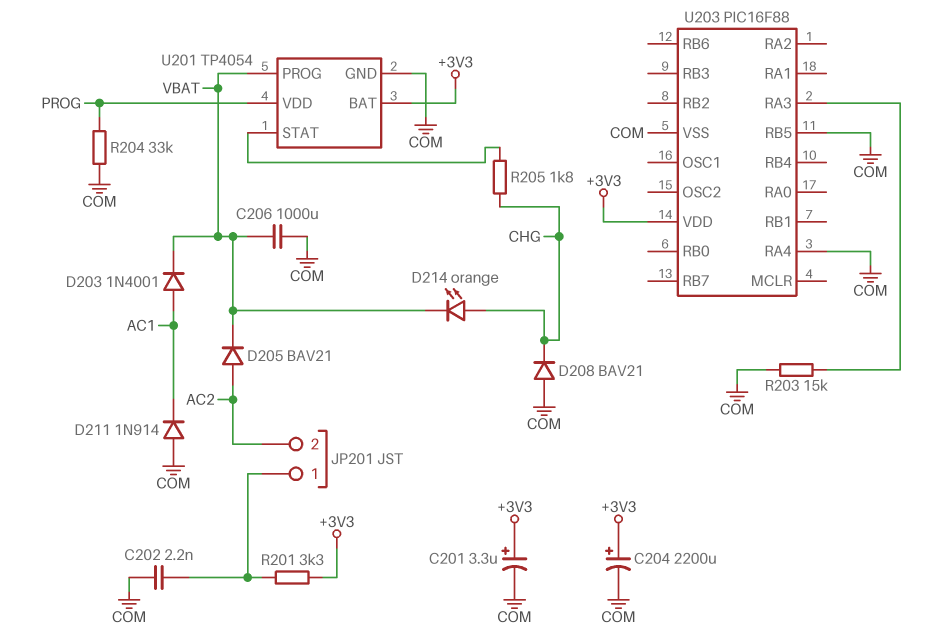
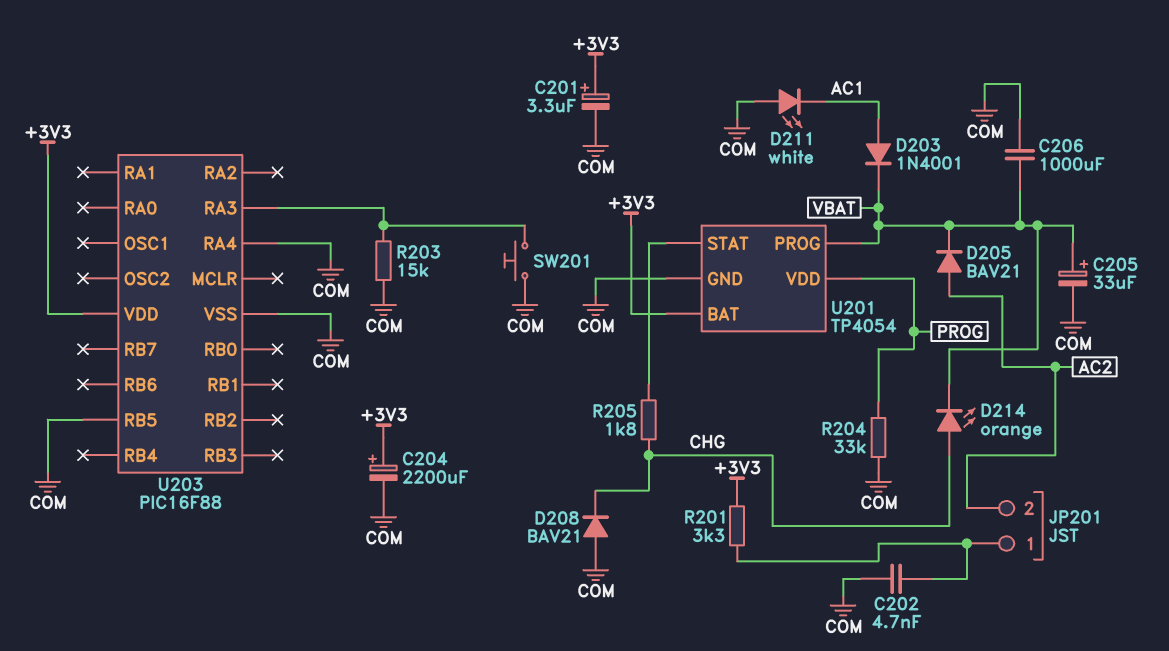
C202: 2.2nF (COM, JP201/1) -> 4.7nF (COM, JP201/1)
C205: none -> 33uF (plus VBAT, minus COM)
D211: diode 1N914 (A COM, K AC1) -> LED white (A COM, K AC1)
SW201: none -> button (COM, U203/RA3)

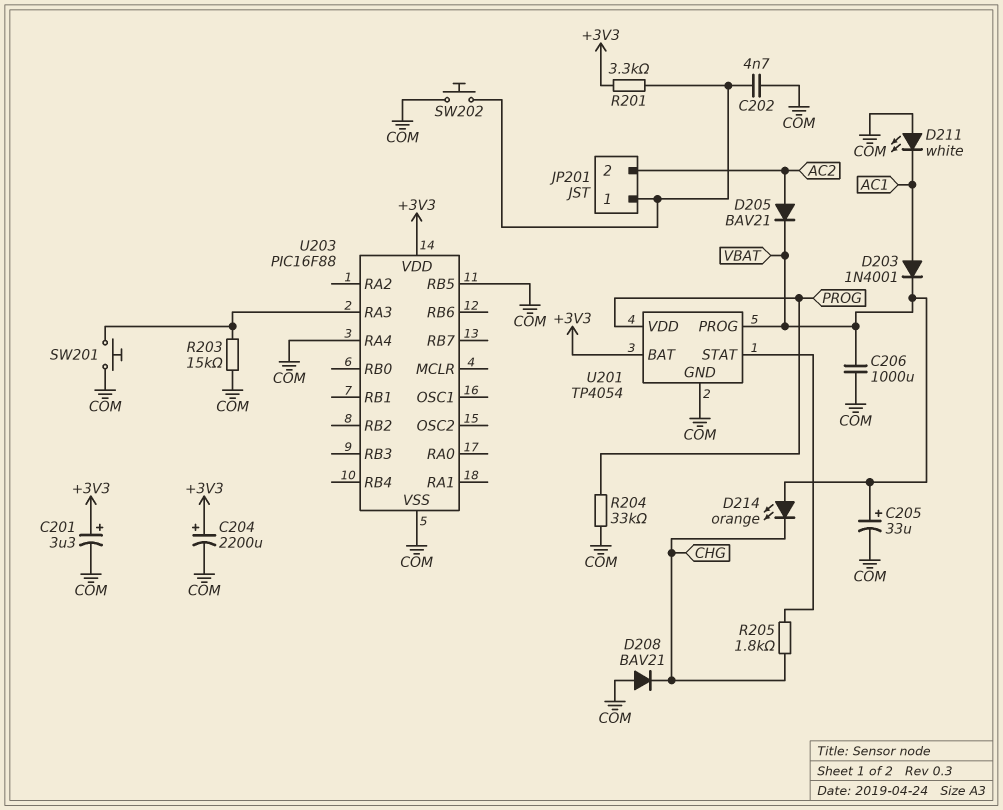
D214: LED orange (A CHG, K VBAT) -> LED orange (A VBAT, K CHG)
SW202: none -> button (COM, JP201/1)

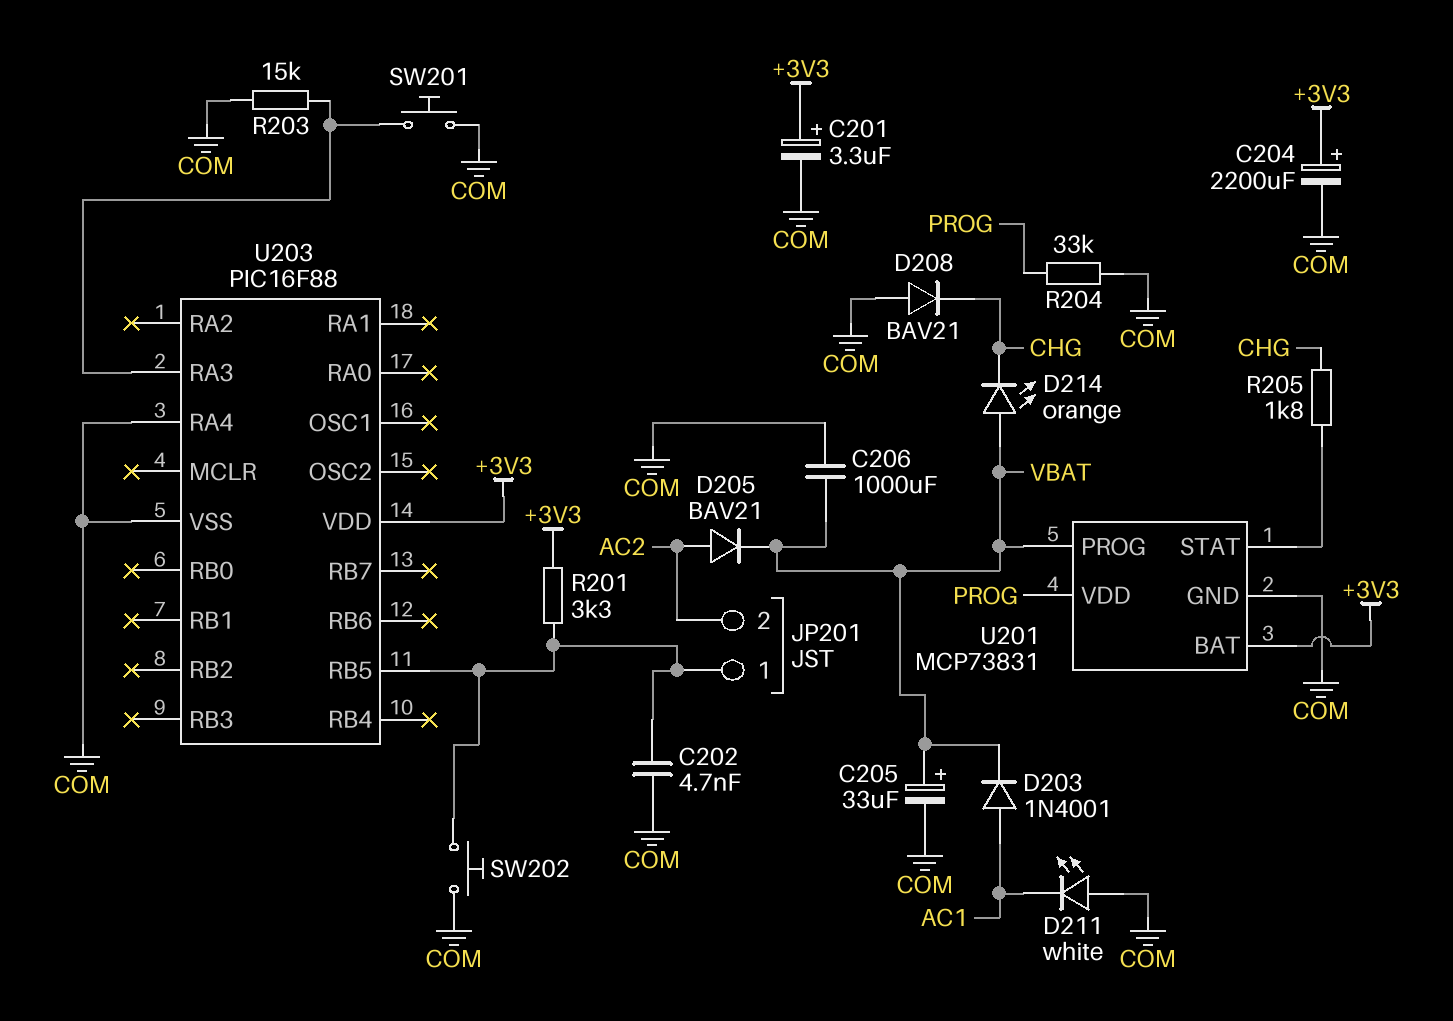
U201: TP4054 -> MCP73831
U203 pin RB5: COM -> JP201/1

